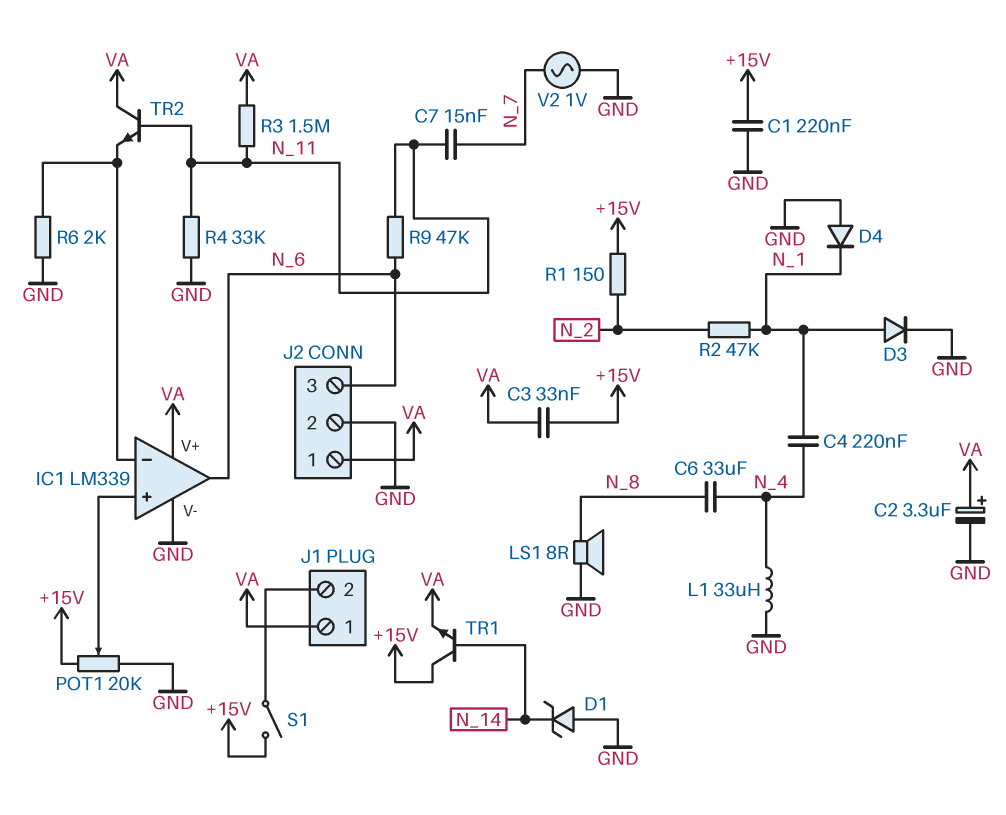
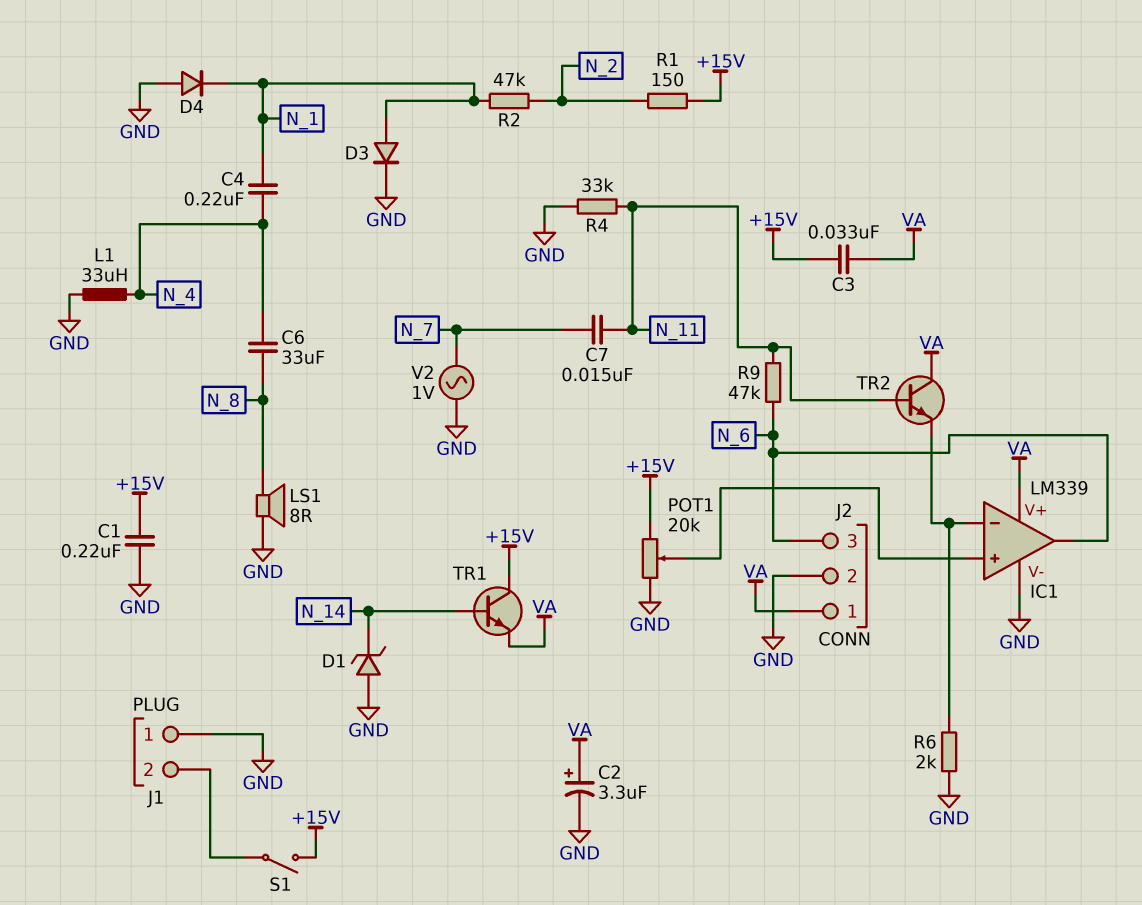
J1 pin 1: VA -> GND
R3: 1.5M (N_11, VA) -> none

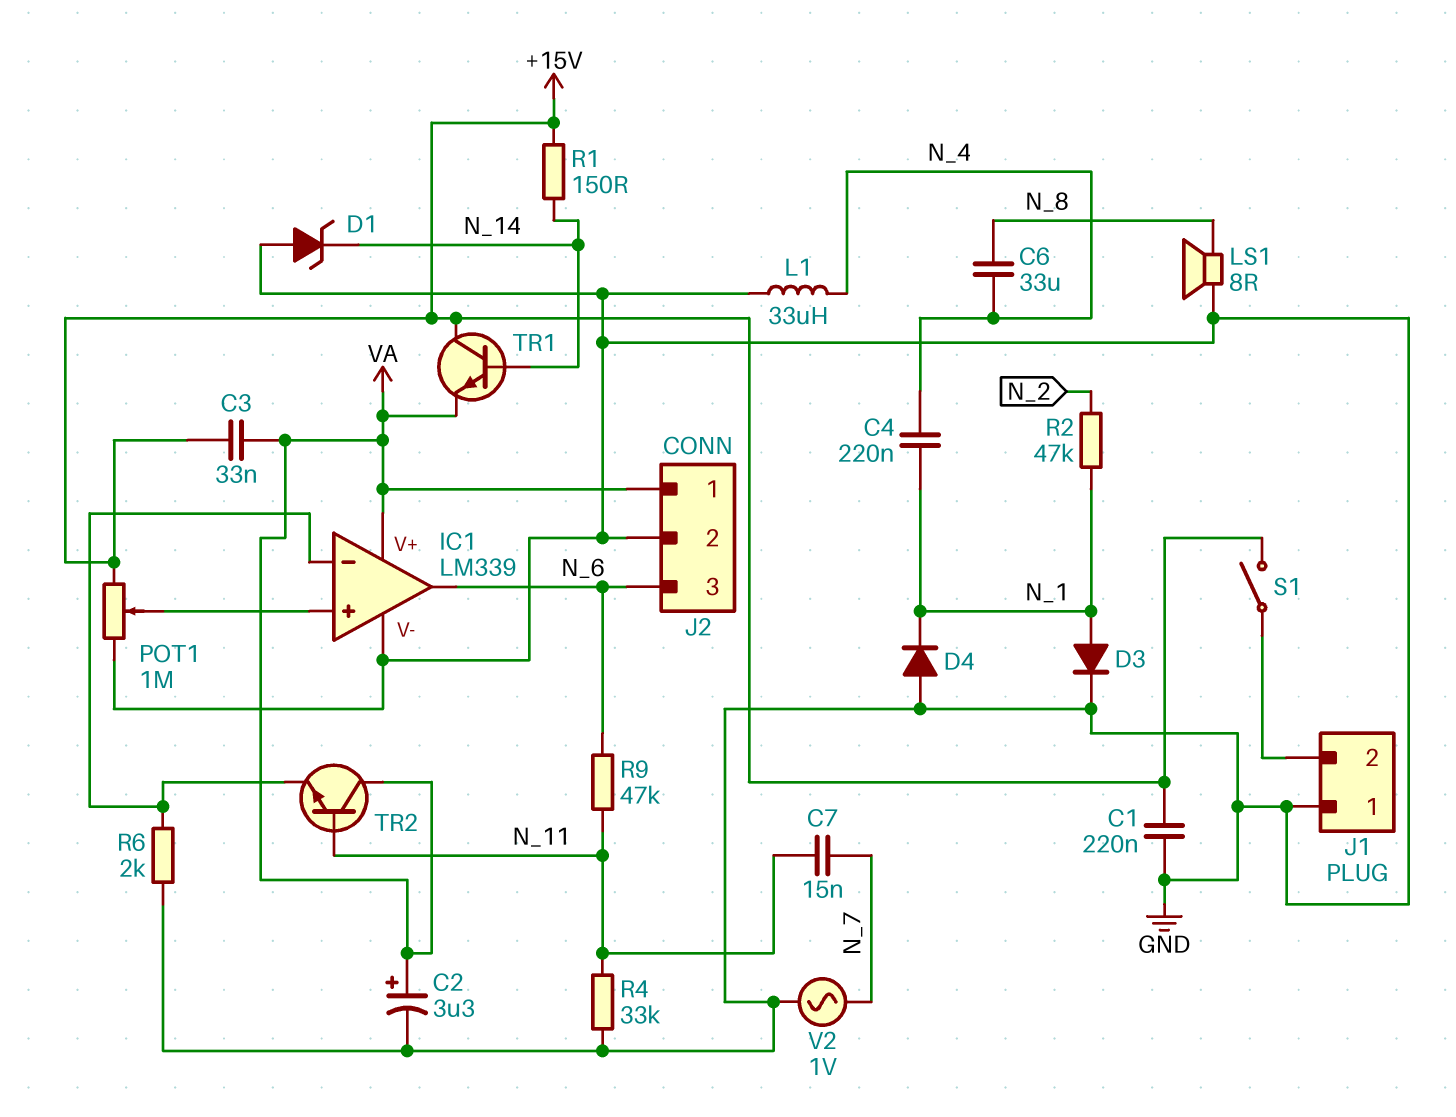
POT1: 20k (+15V, GND, wiper IC1/in+) -> 1M (+15V, GND, wiper IC1/in+)
R1: 150 (+15V, N_2) -> 150 (+15V, N_14)

